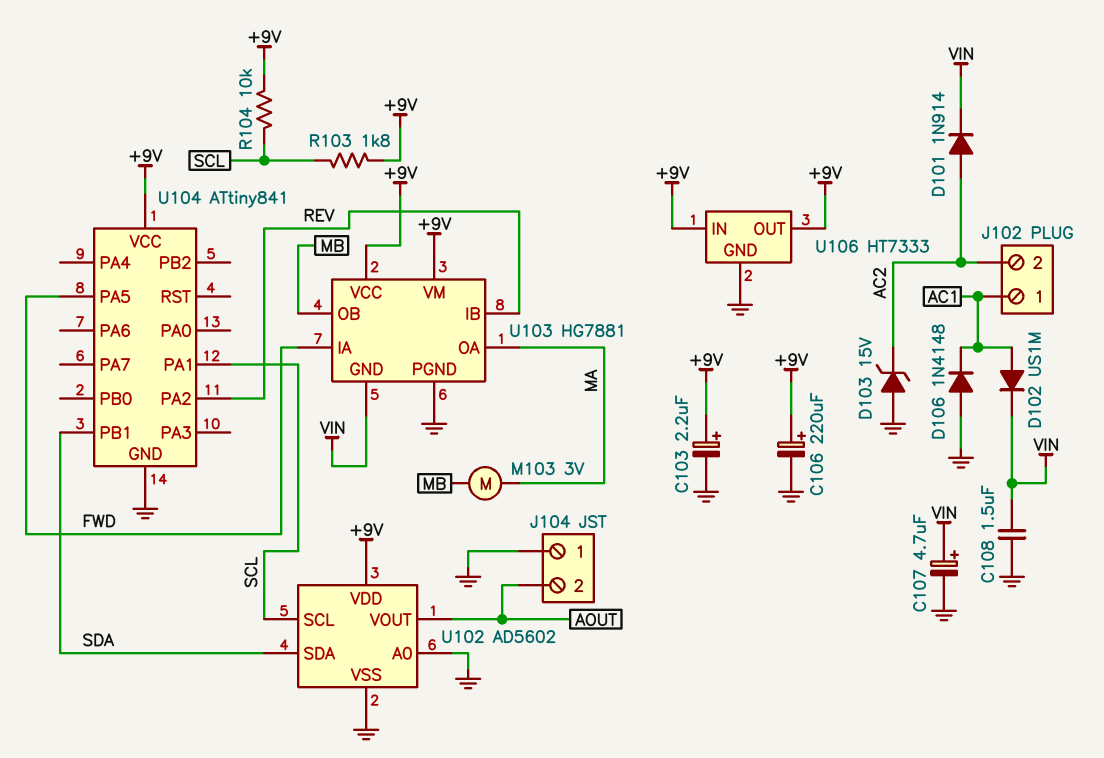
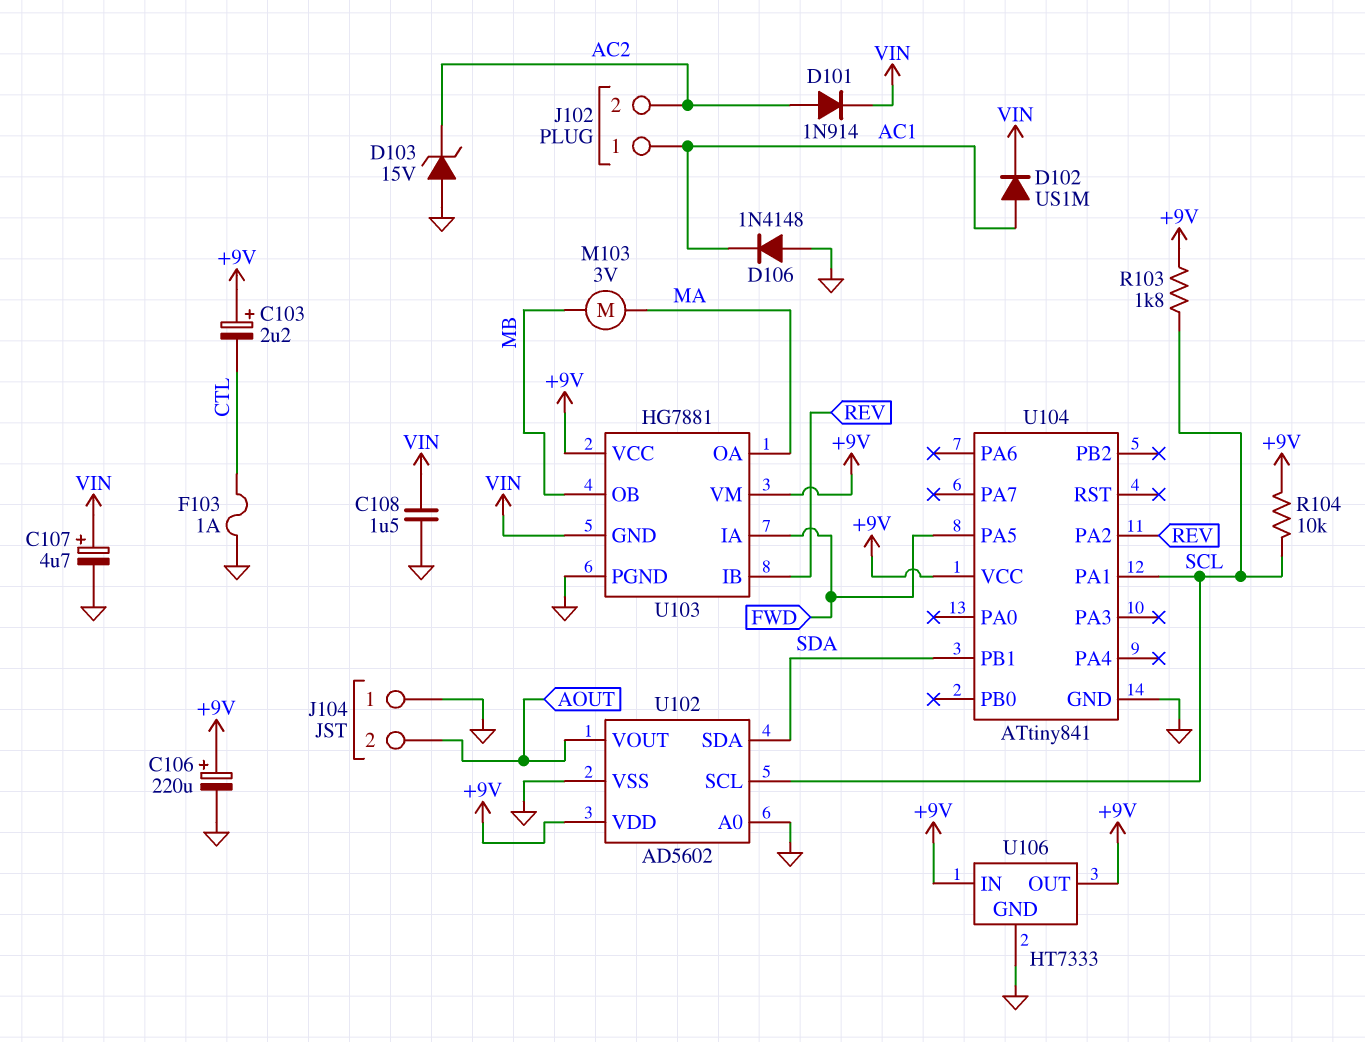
C103: 2.2uF (plus +9V, minus GND) -> 2.2uF (plus +9V, minus CTL)
F103: none -> 1A (CTL, GND)

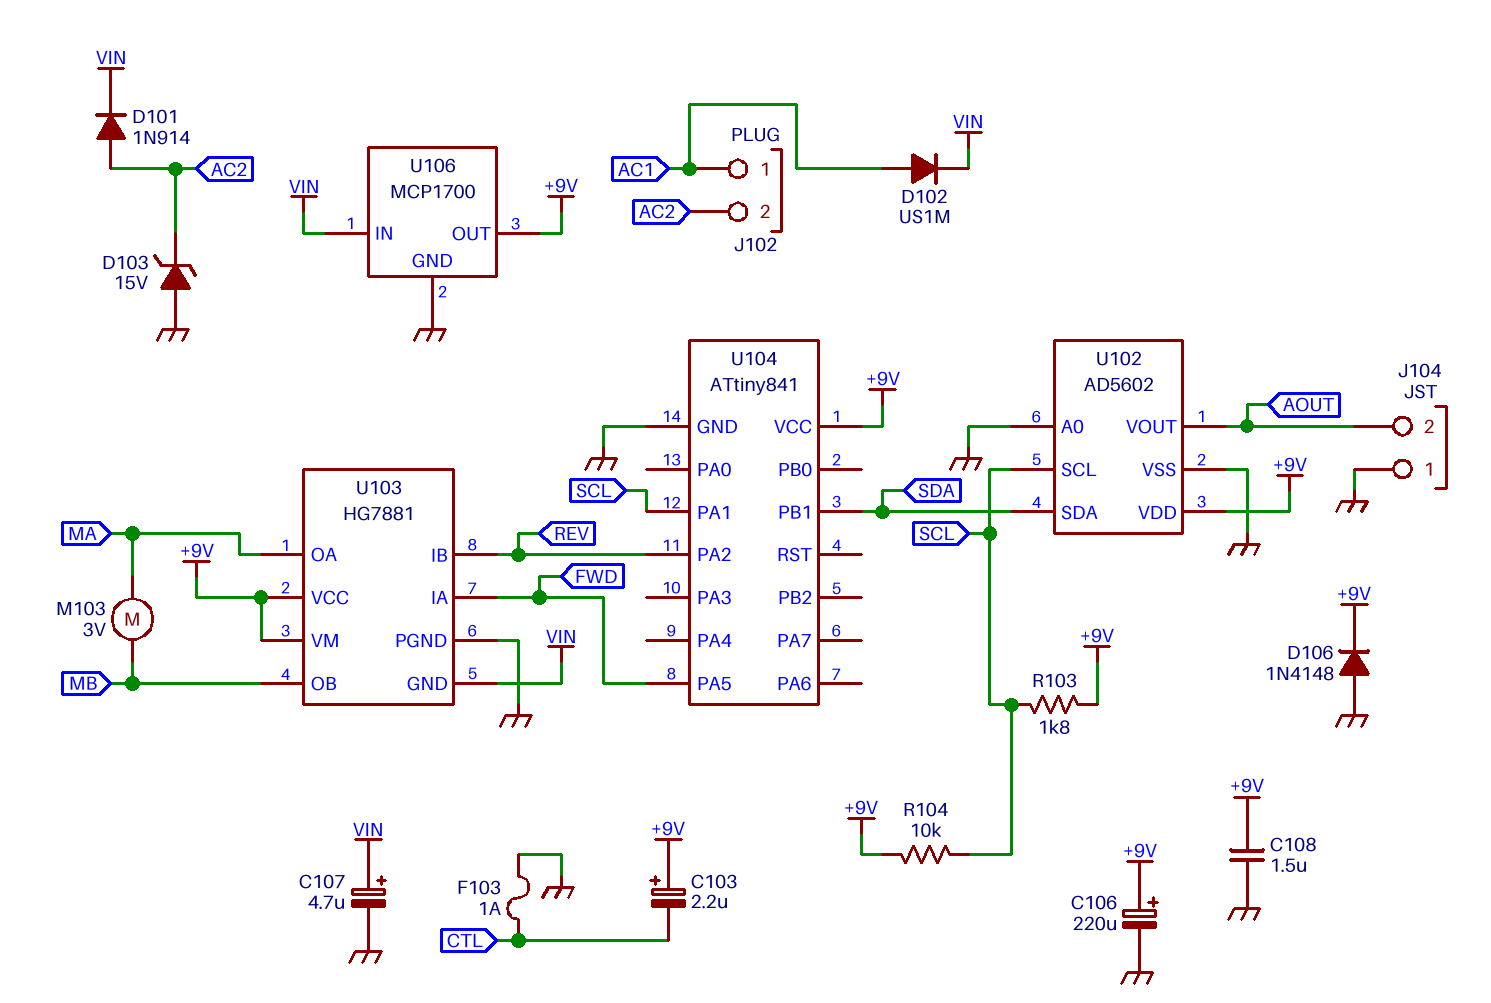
C108: 1.5uF (GND, VIN) -> 1.5uF (+9V, GND)
D106: diode 1N4148 (A GND, K AC1) -> diode 1N4148 (A GND, K +9V)
U106: HT7333 -> MCP1700
U106 pin IN: +9V -> VIN

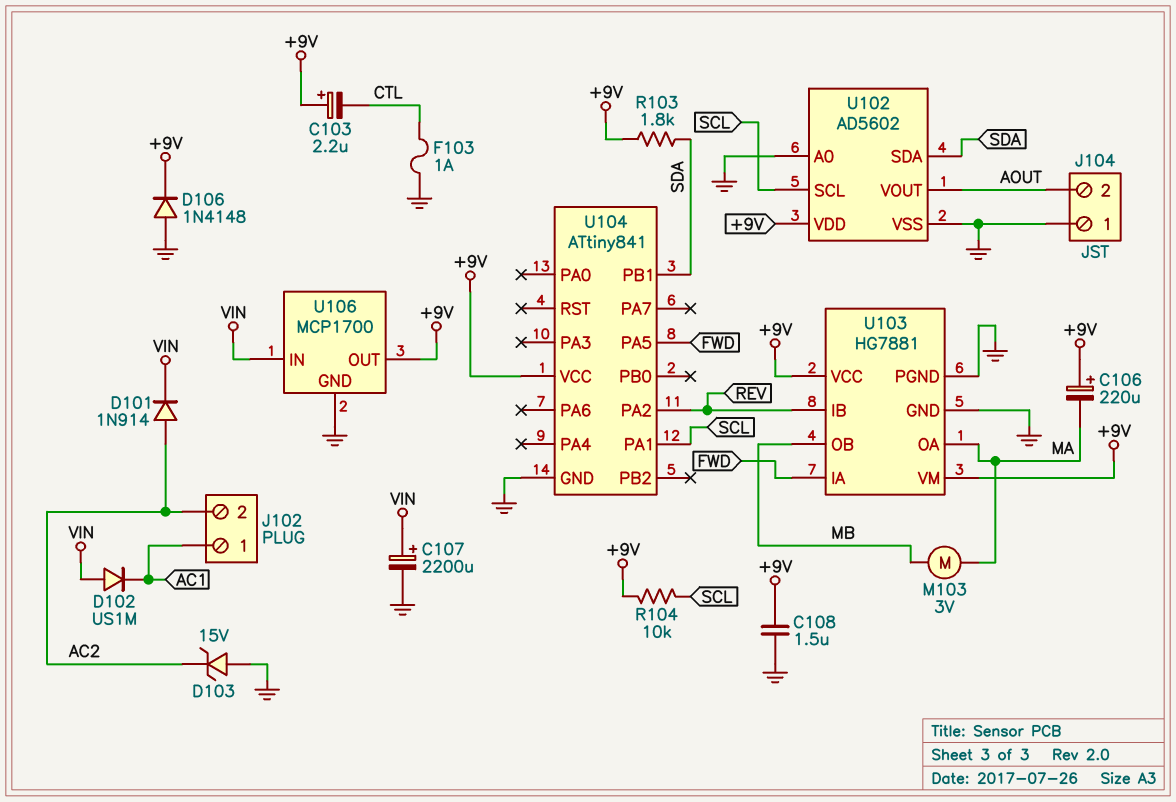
C106: 220uF (plus +9V, minus GND) -> 220uF (plus +9V, minus MA)
C107: 4.7uF (plus VIN, minus GND) -> 2200uF (plus VIN, minus GND)
D102: diode US1M (A AC1, K VIN) -> diode US1M (A VIN, K AC1)
R103: 1.8k (+9V, SCL) -> 1.8k (+9V, SDA)
U103 pin GND: VIN -> GND

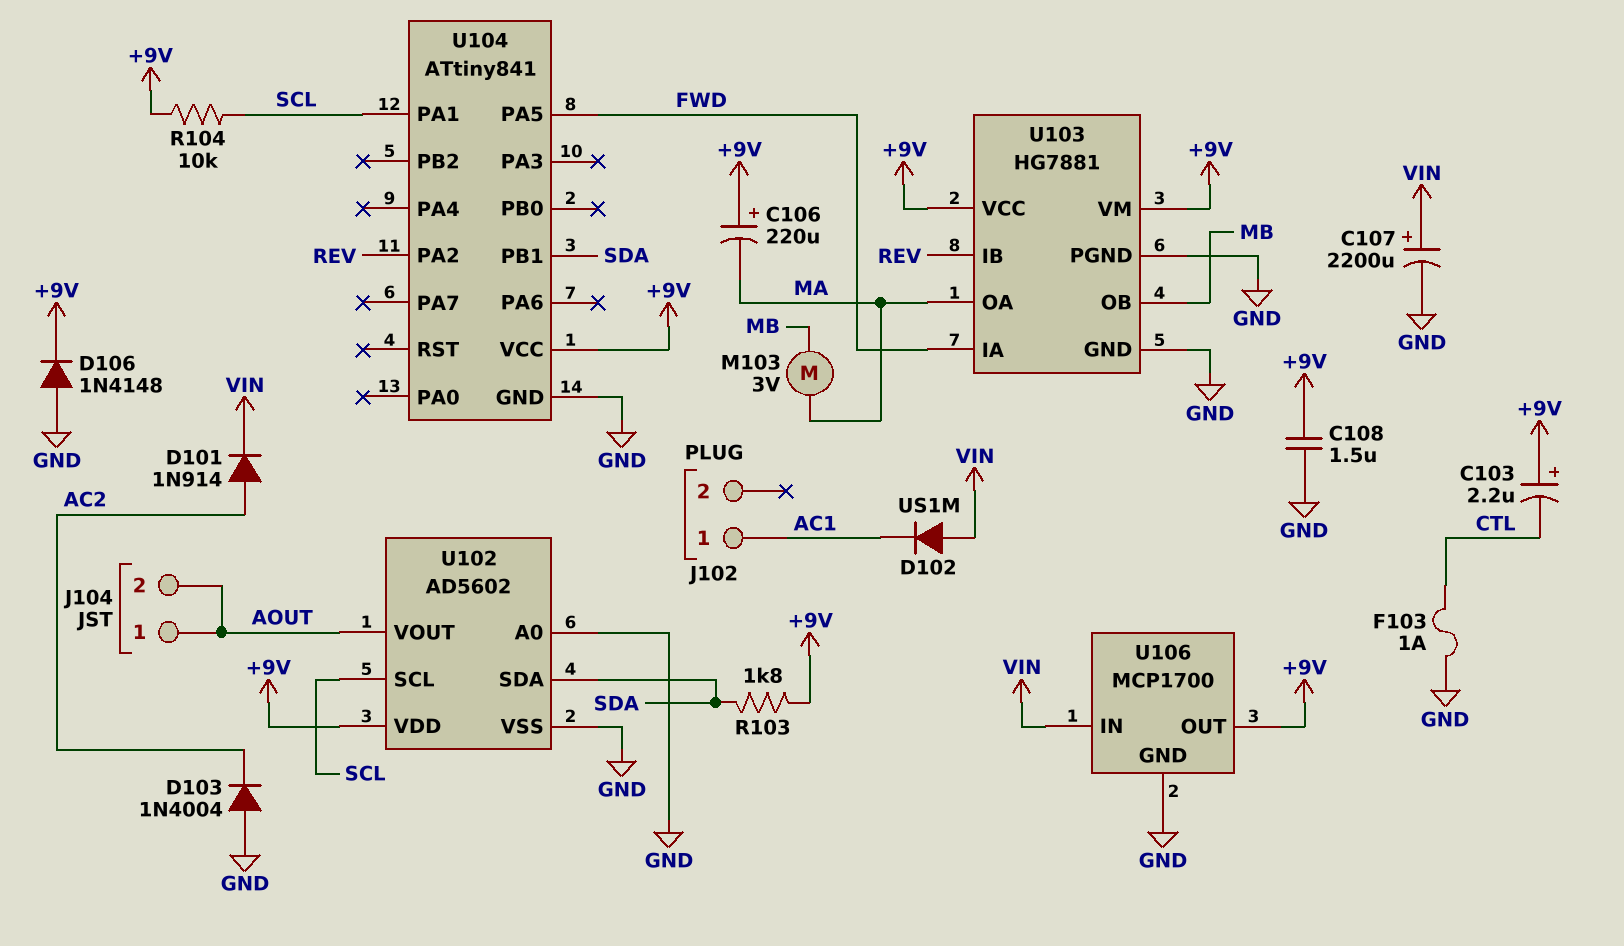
D103: zener 15V (A GND, K AC2) -> diode 1N4004 (A GND, K AC2)
J102 pin 2: AC2 -> none
J104 pin 1: GND -> AOUT

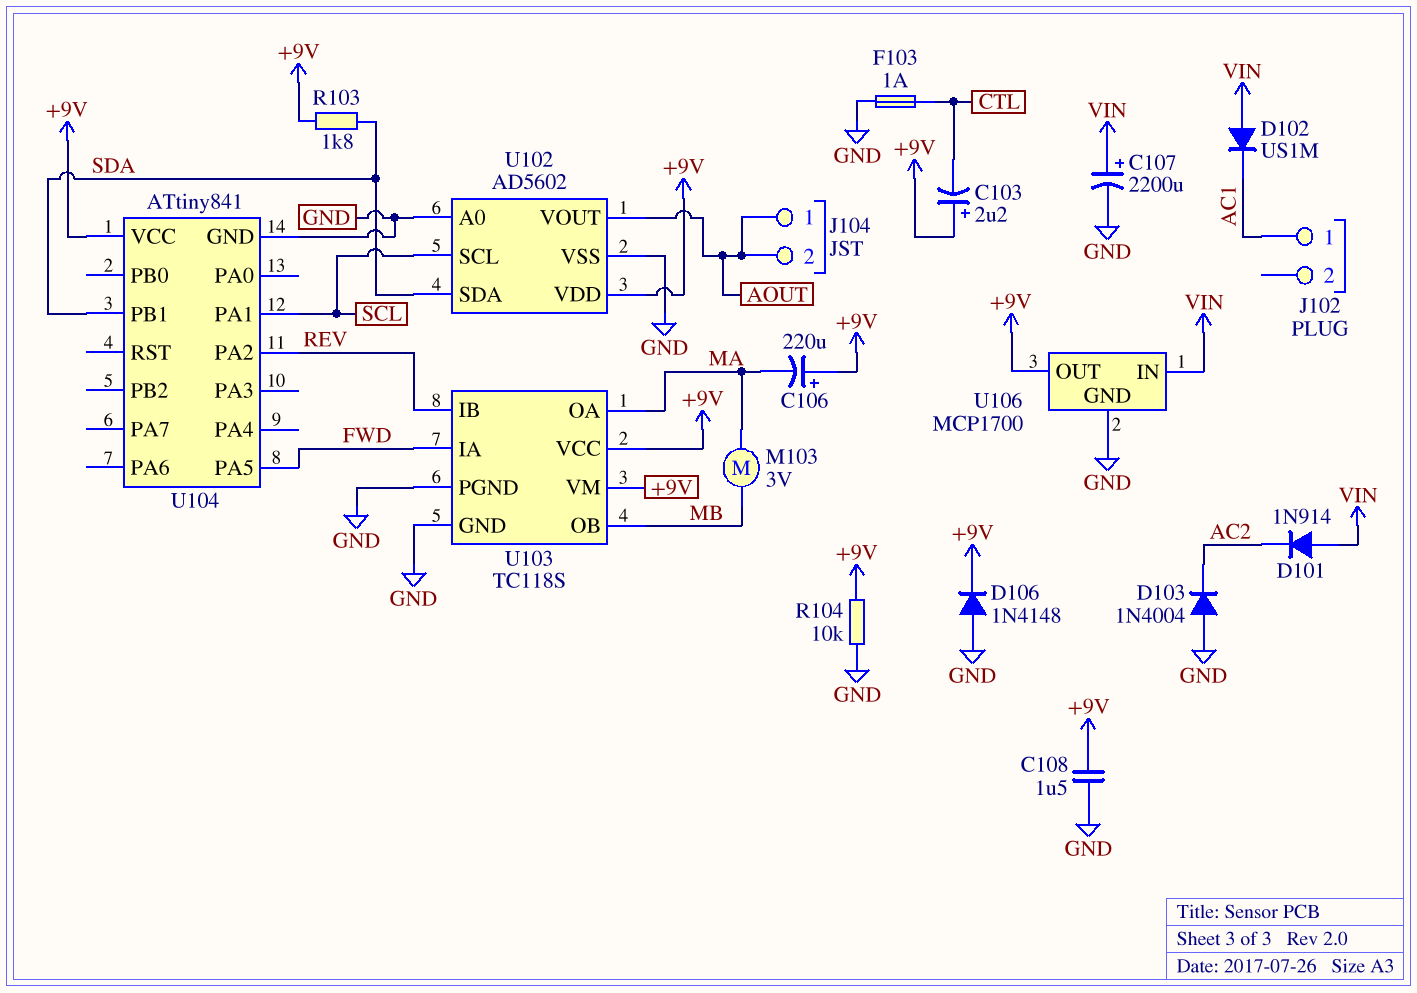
D101: diode 1N914 (A AC2, K VIN) -> diode 1N914 (A VIN, K AC2)
R104: 10k (+9V, SCL) -> 10k (+9V, GND)
U103: HG7881 -> TC118S

